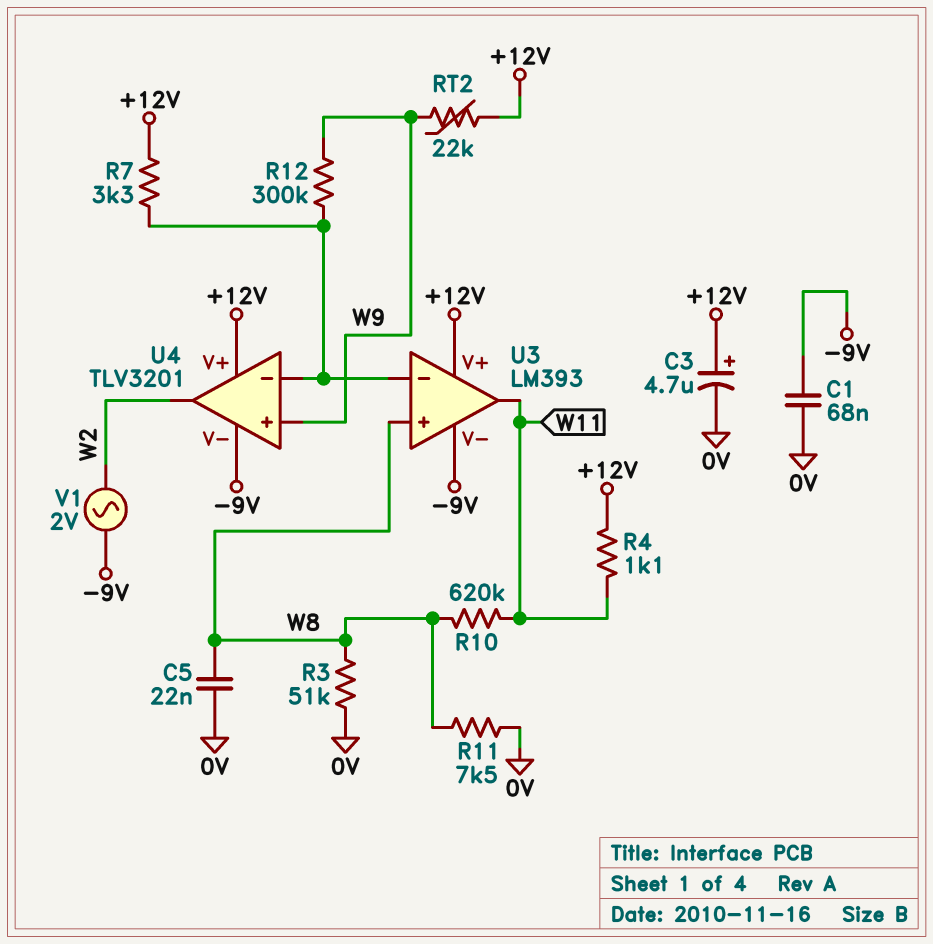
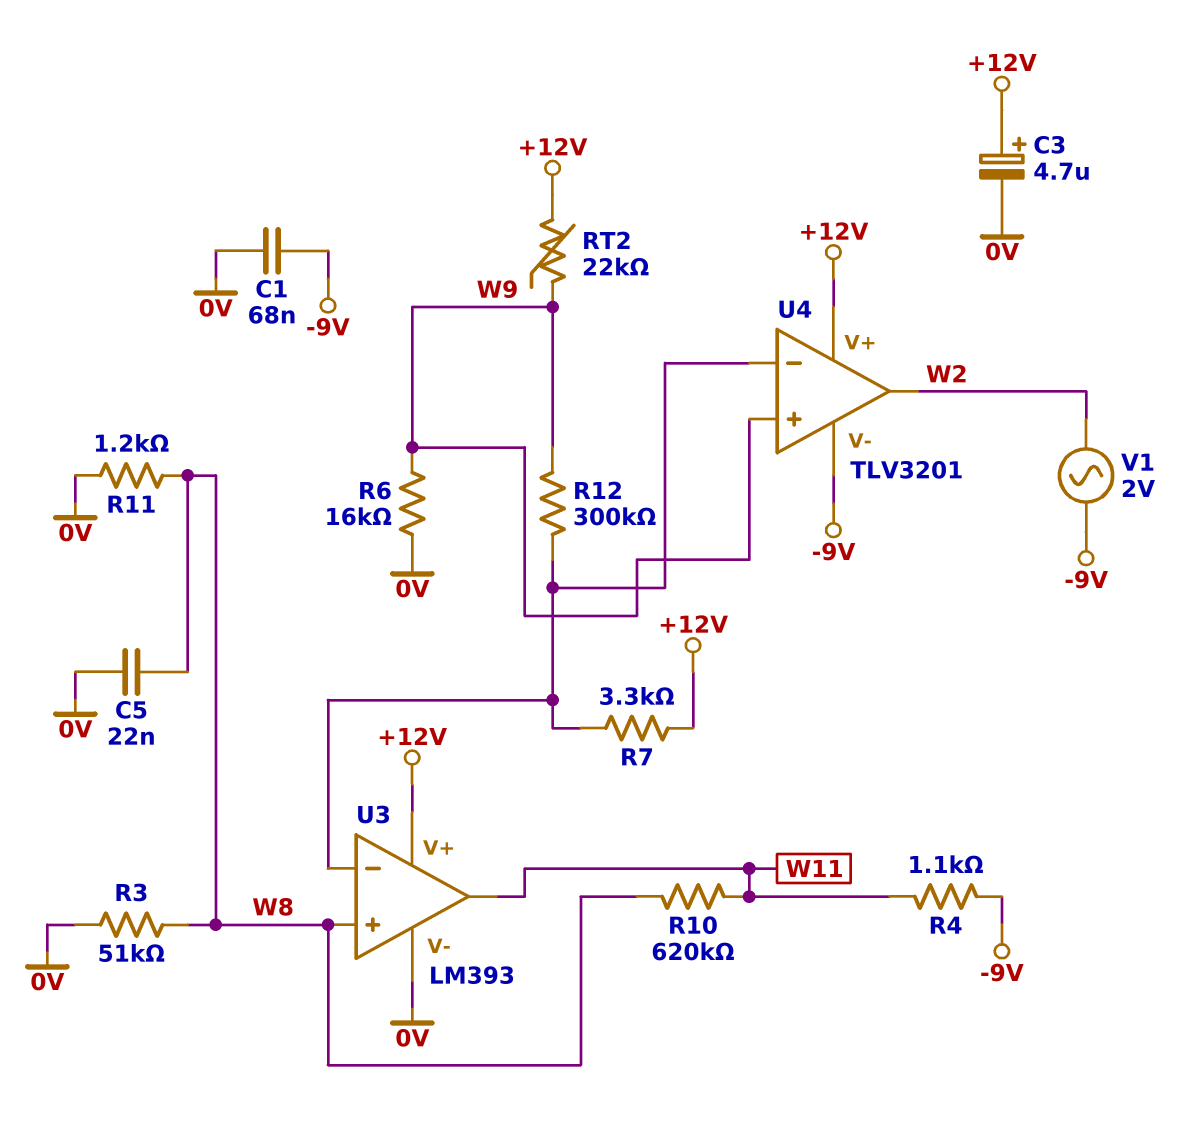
R4: 1.1k (+12V, W11) -> 1.1k (-9V, W11)
R6: none -> 16k (0V, W9)
R11: 7.5k (0V, W8) -> 1.2k (0V, W8)
U3 pin V-: -9V -> 0V

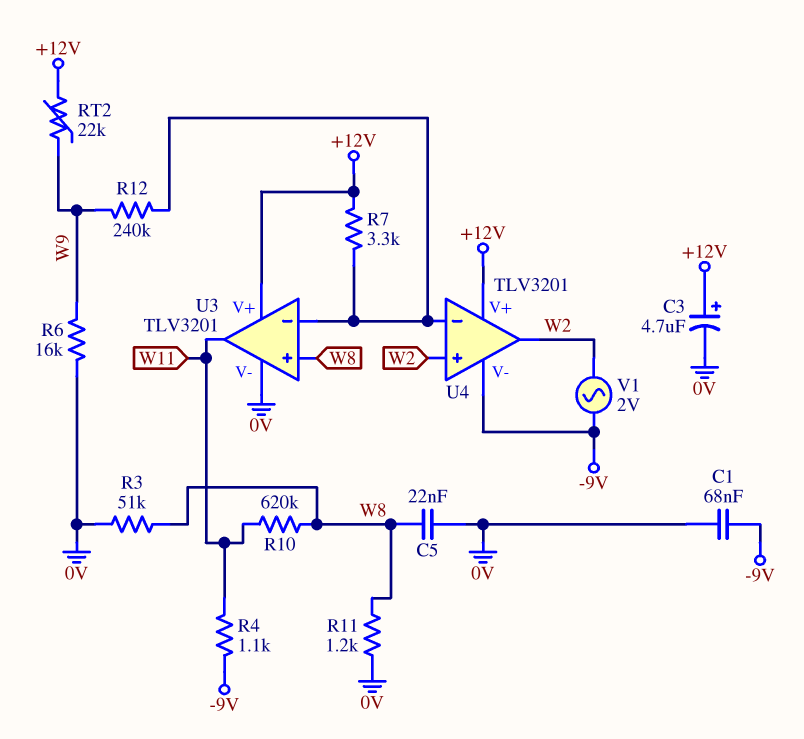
R12: 300k (U3/in-, W9) -> 240k (U3/in-, W9)
U3: LM393 -> TLV3201
U4 pin in+: W9 -> W2

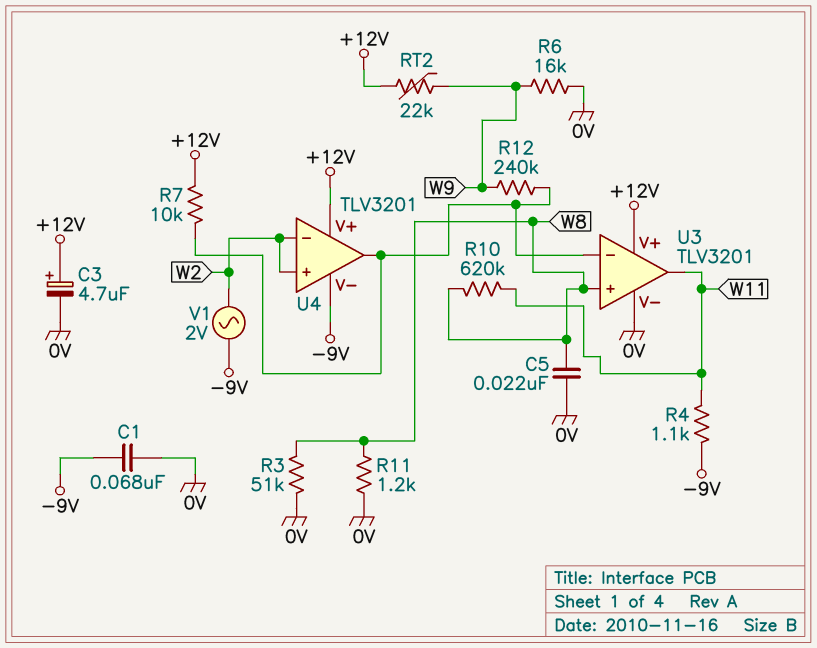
R7: 3.3k (+12V, U3/in-) -> 10k (+12V, U3/in-)
U4 pin in-: U3/in- -> W2
U4 pin out: W2 -> U3/in-

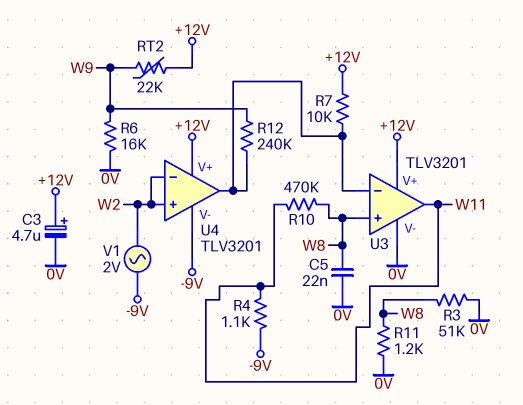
C1: 68nF (-9V, 0V) -> none
R10: 620k (W8, W11) -> 470k (W8, W11)

